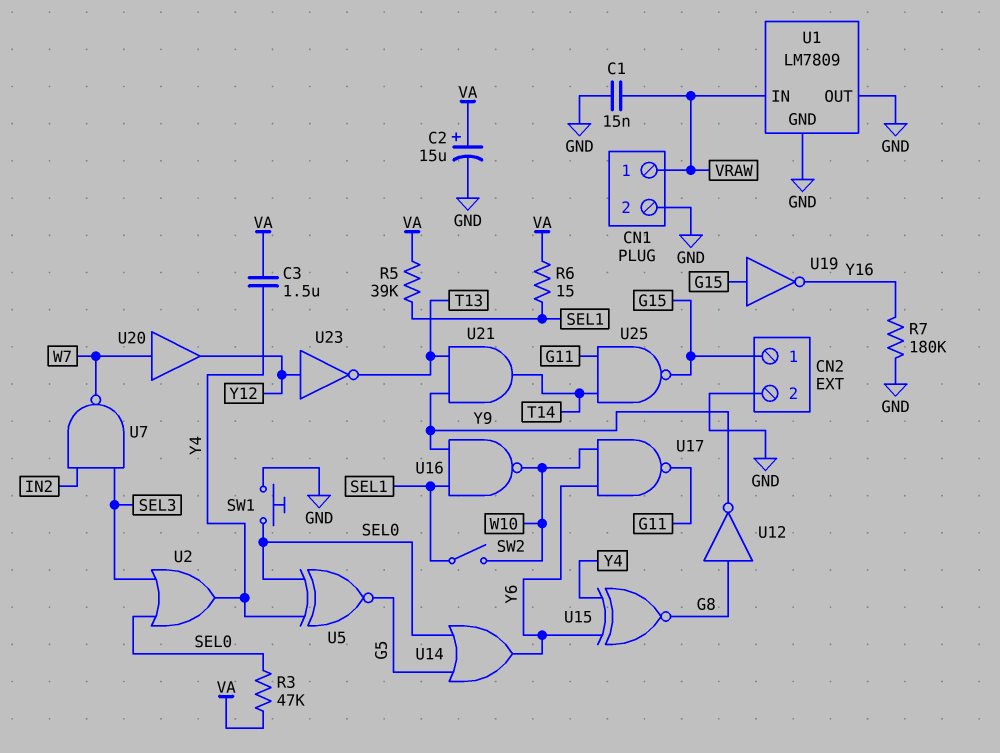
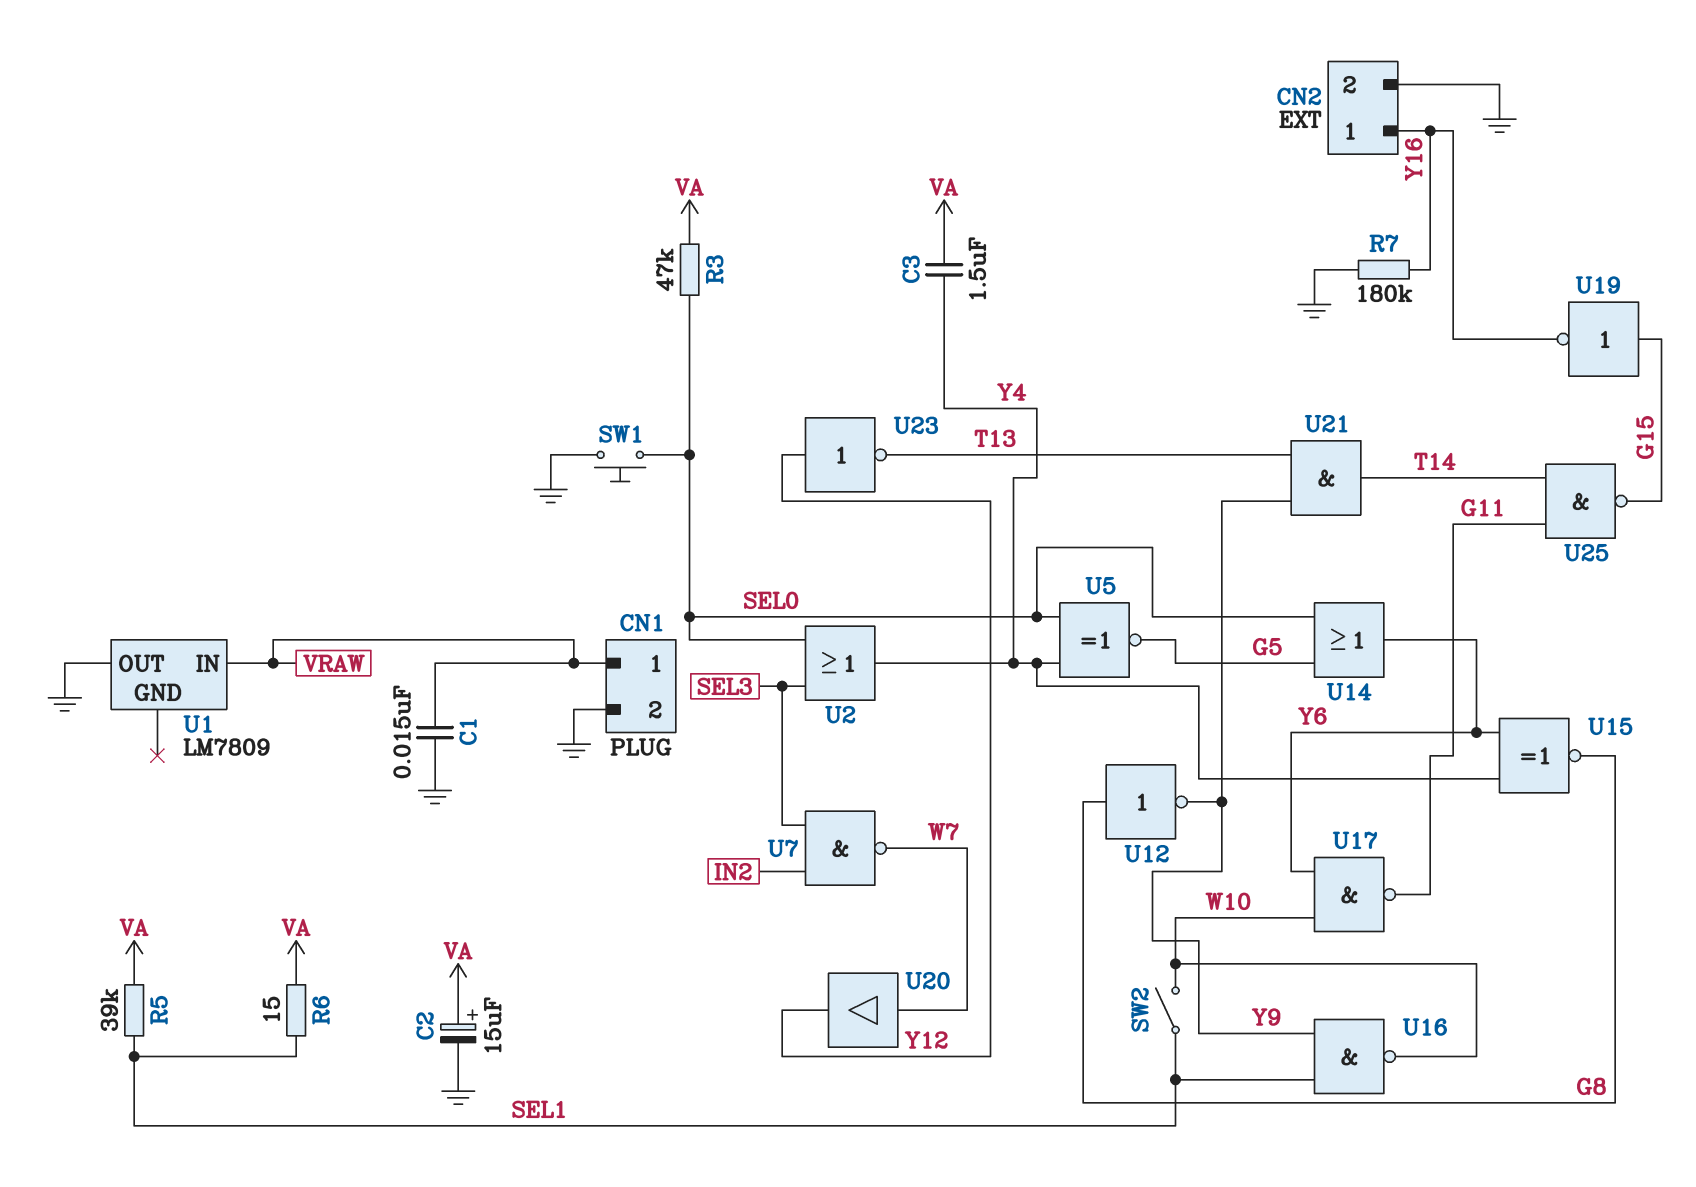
CN2 pin 1: G15 -> Y16
U1 pin GND: GND -> none

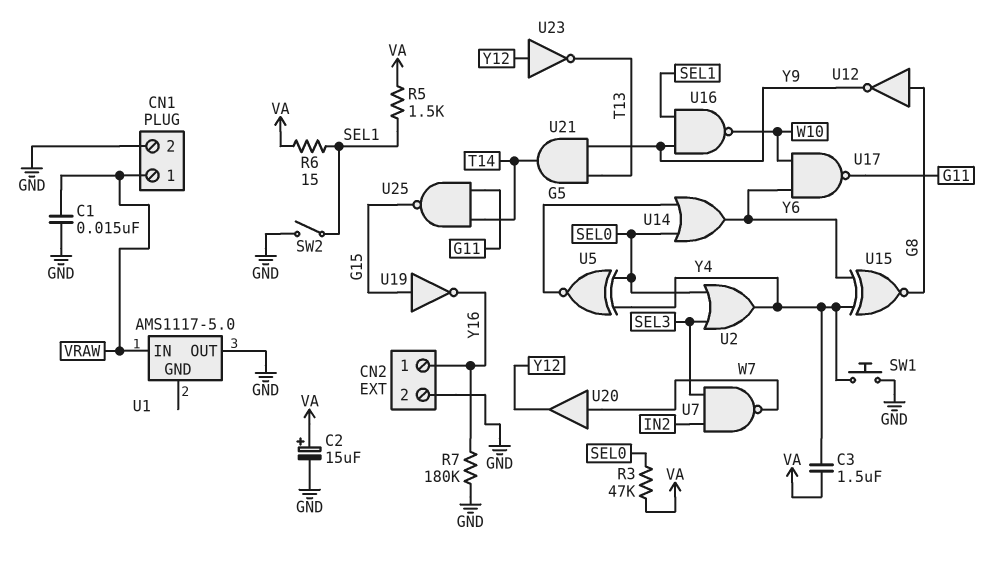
R5: 39k (SEL1, VA) -> 1.5k (SEL1, VA)
SW1: button (GND, SEL0) -> button (GND, Y4)
SW2: switch (SEL1, W10) -> switch (GND, SEL1)
U1: LM7809 -> AMS1117-5.0

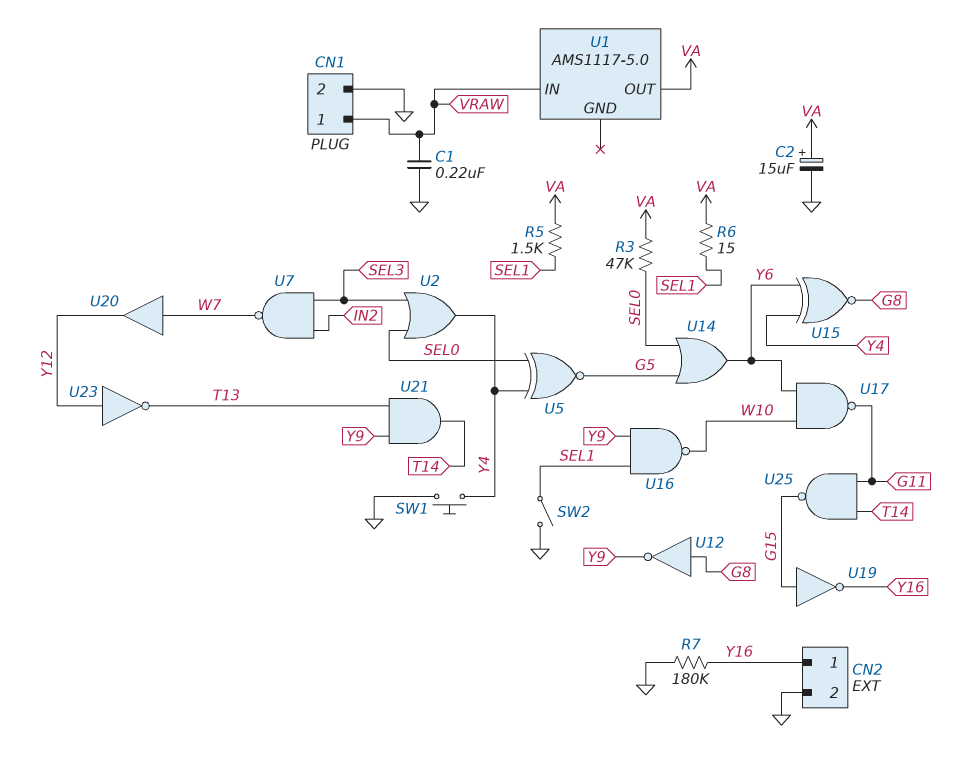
C1: 15nF (GND, VRAW) -> 220nF (GND, VRAW)
C3: 1.5uF (VA, Y4) -> none
U1 pin OUT: GND -> VA

